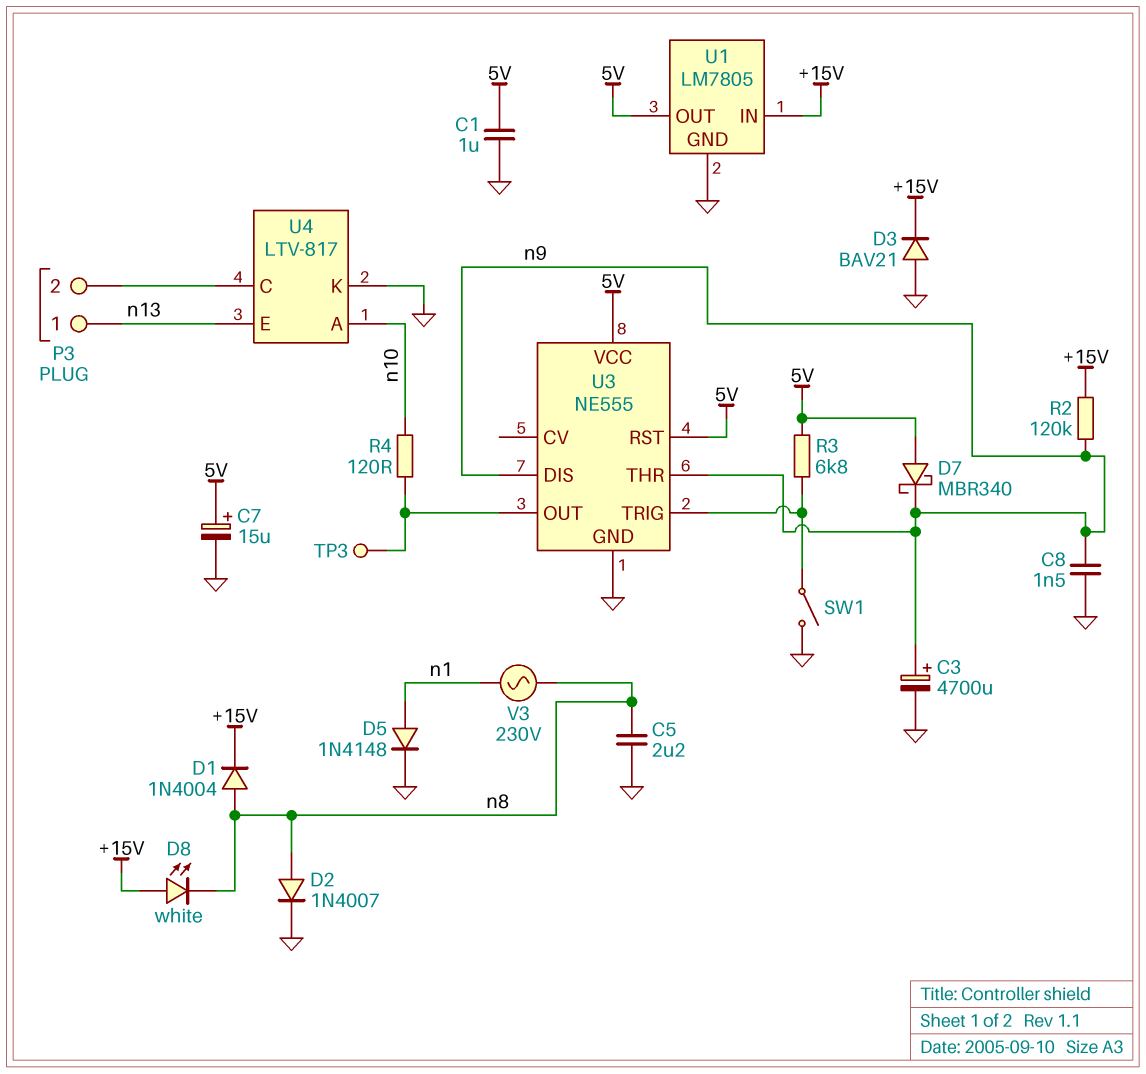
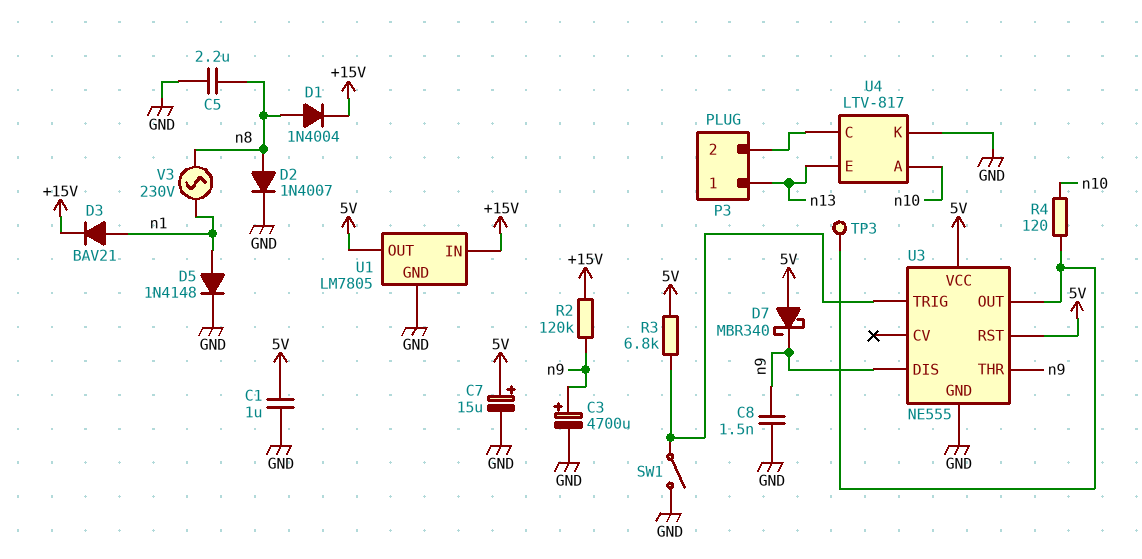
D3: diode BAV21 (A GND, K +15V) -> diode BAV21 (A n1, K +15V)
D8: LED white (A +15V, K n8) -> none

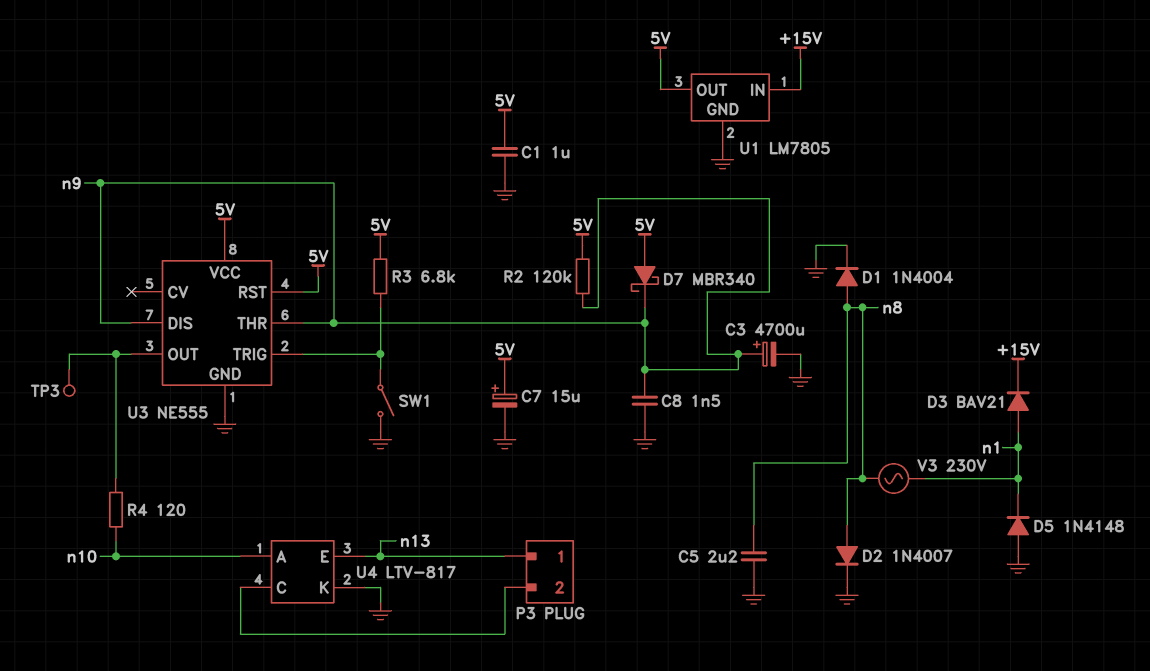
D1: diode 1N4004 (A n8, K +15V) -> diode 1N4004 (A n8, K GND)
D5: diode 1N4148 (A n1, K GND) -> diode 1N4148 (A GND, K n1)
R2: 120k (+15V, n9) -> 120k (5V, n9)

